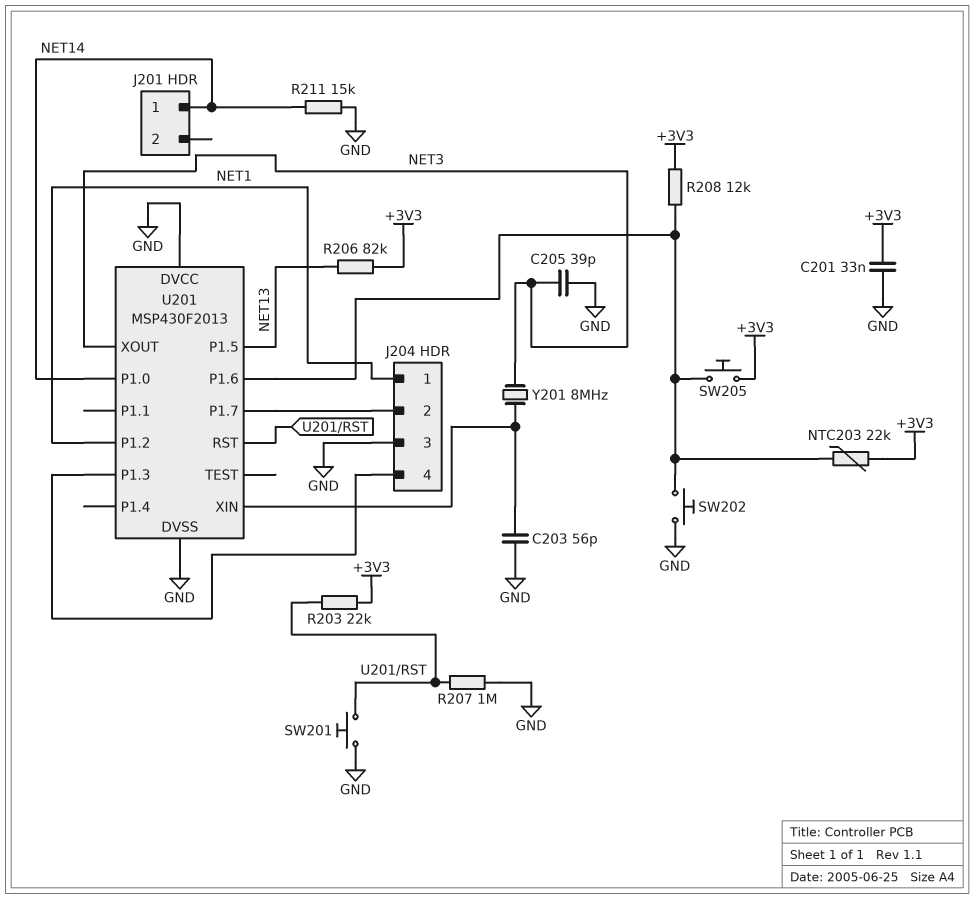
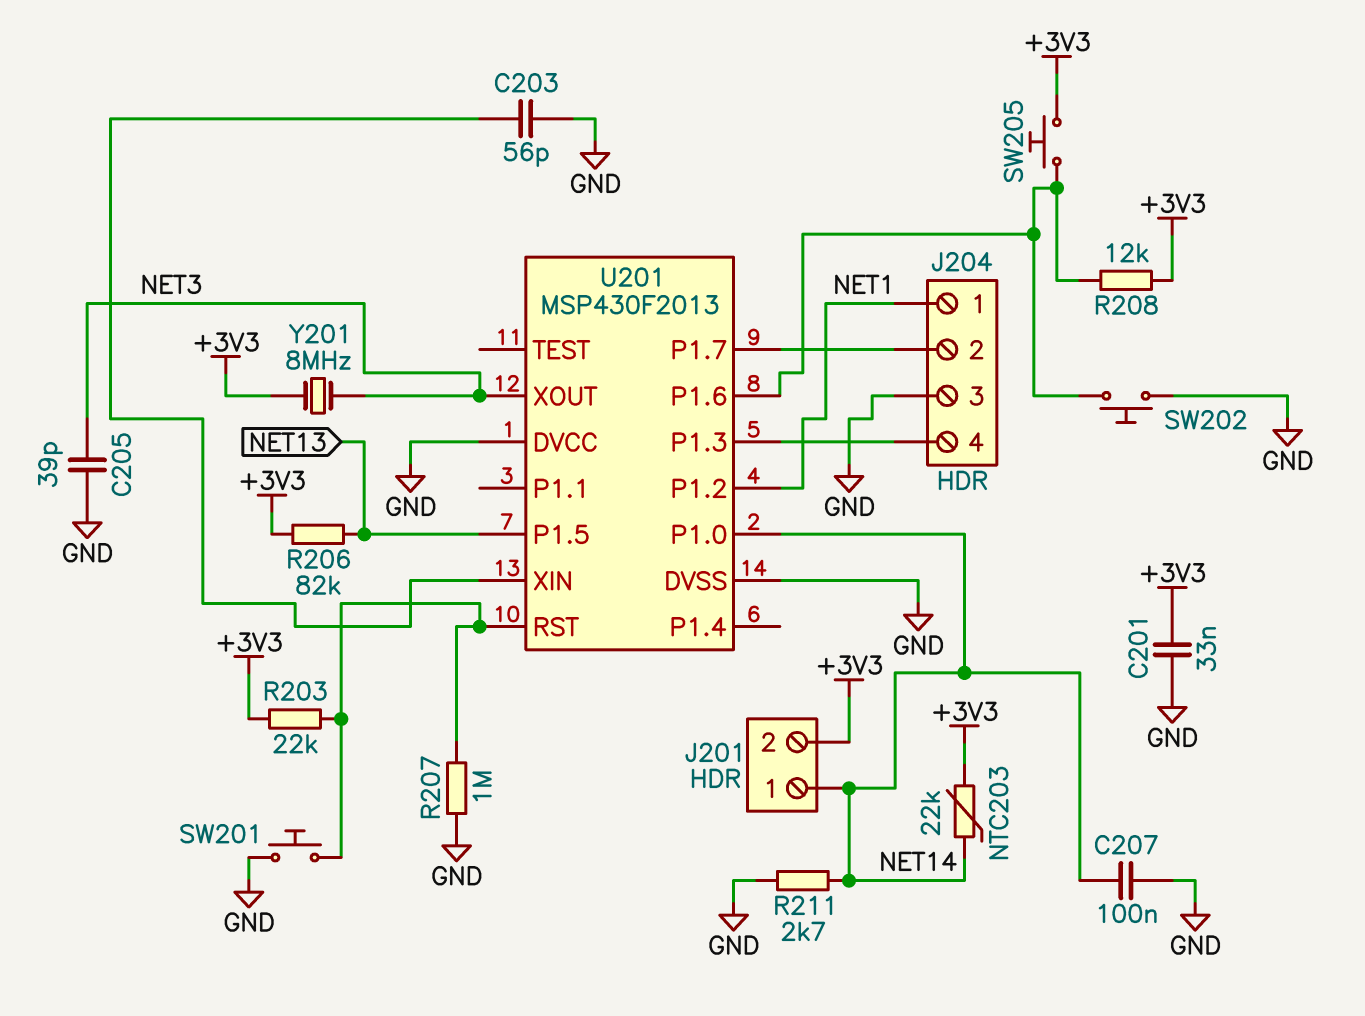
C207: none -> 100nF (GND, NET14)
J201 pin 2: none -> +3V3
NTC203: 22k (+3V3, U201/P1.6) -> 22k (+3V3, NET14)
R211: 15k (GND, NET14) -> 2.7k (GND, NET14)
Y201: 8MHz (NET3, U201/XIN) -> 8MHz (+3V3, NET3)

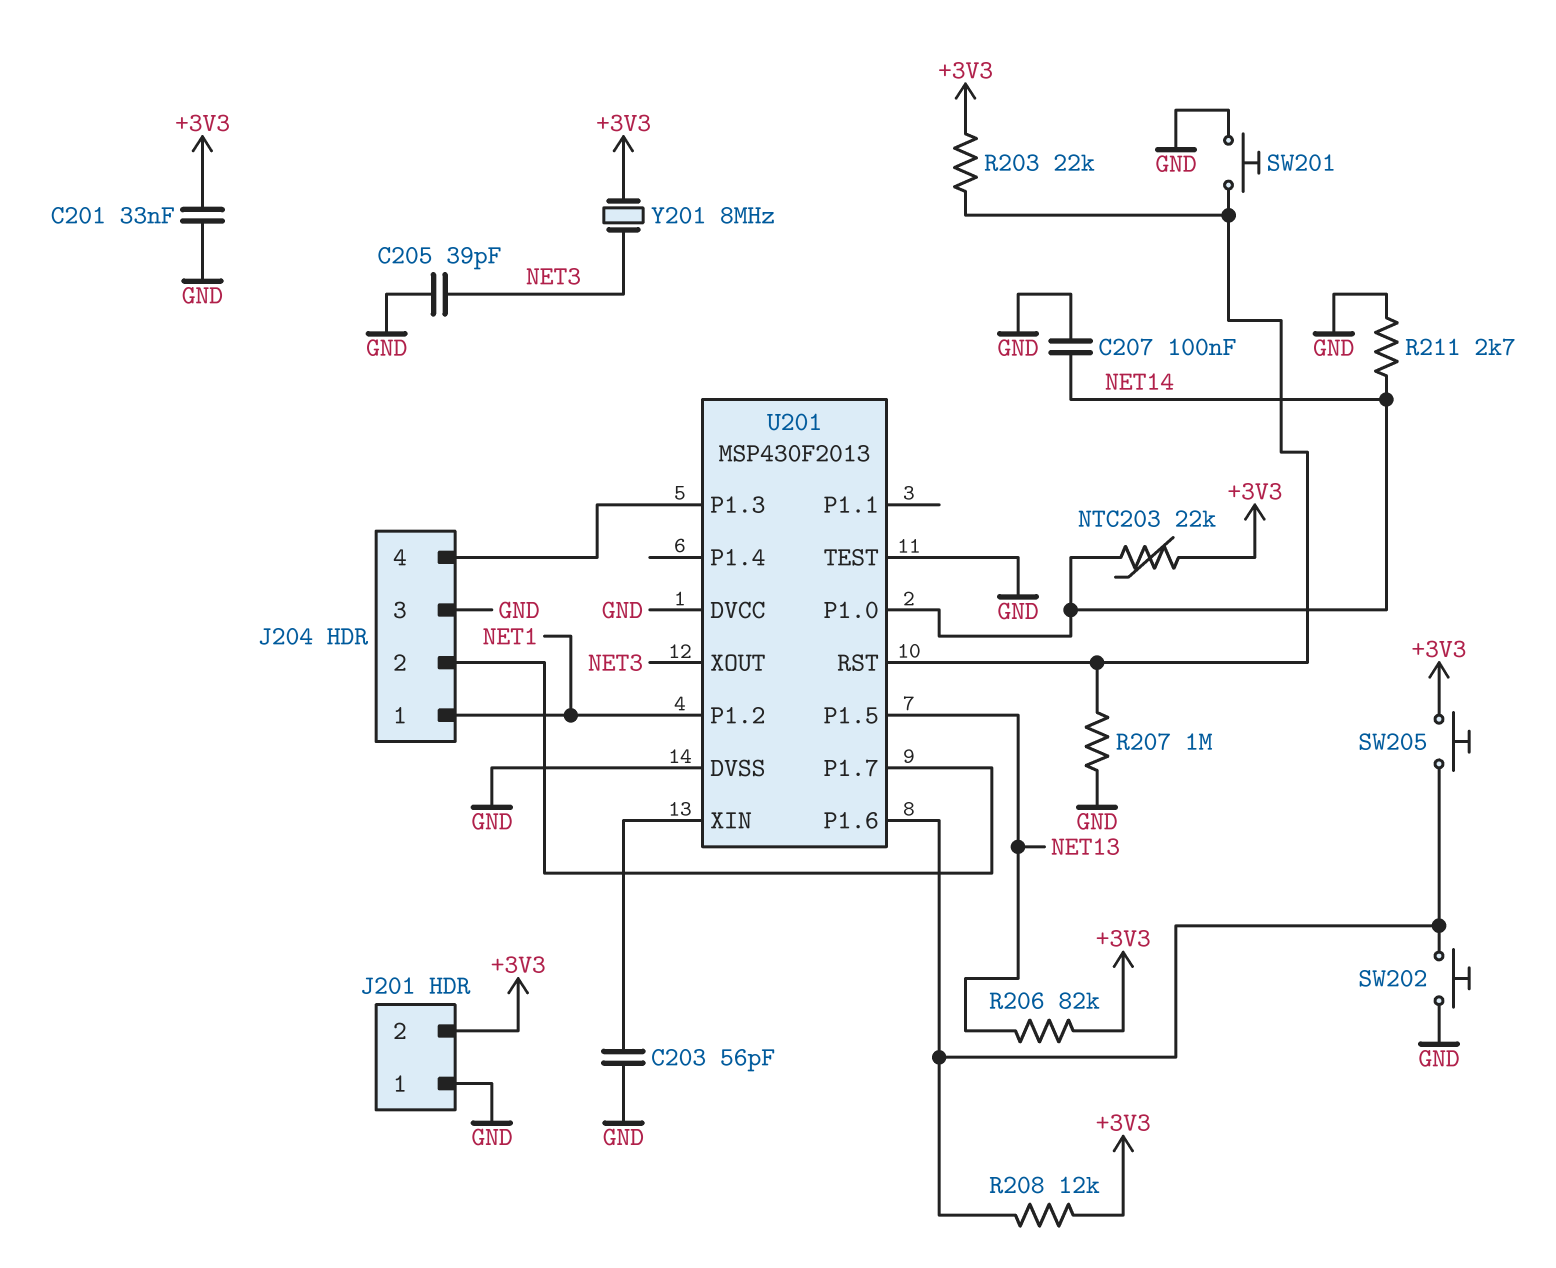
J201 pin 1: NET14 -> GND
U201 pin TEST: none -> GND

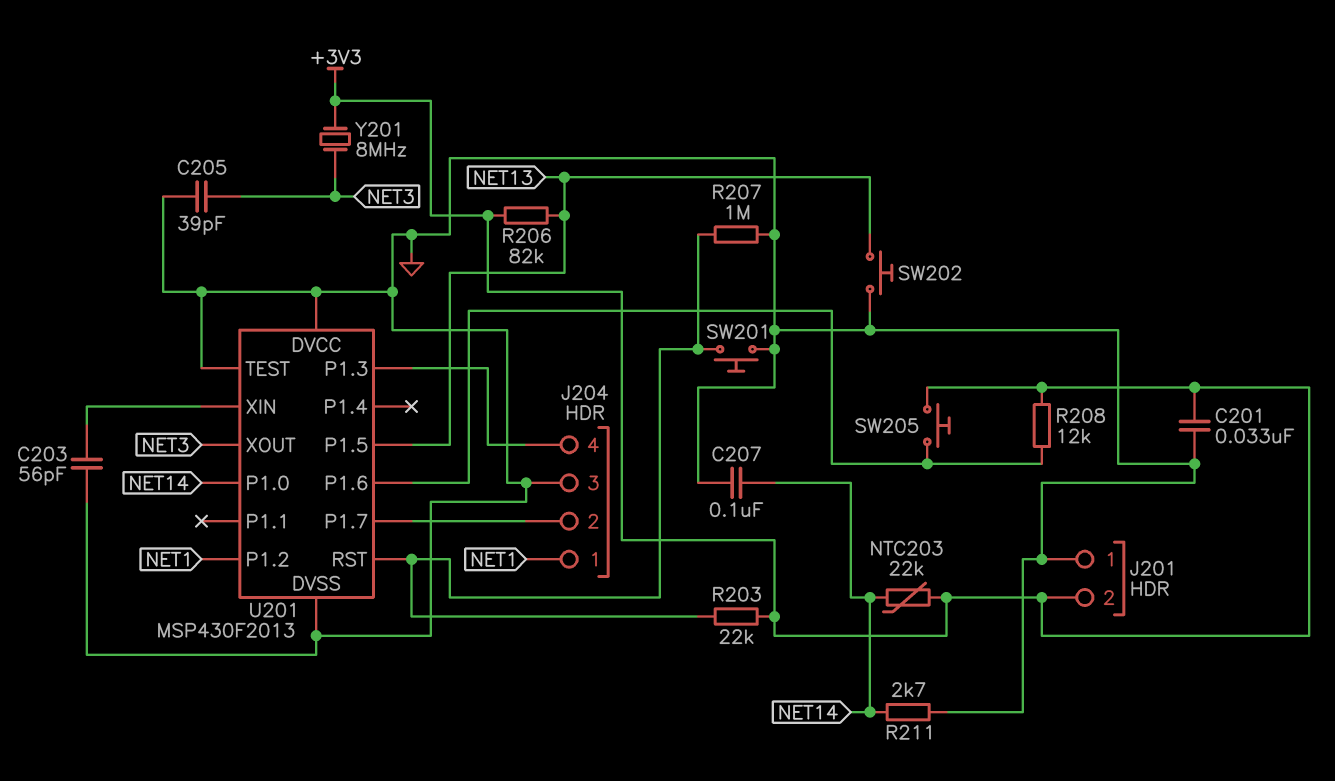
SW202: button (GND, U201/P1.6) -> button (GND, NET13)

